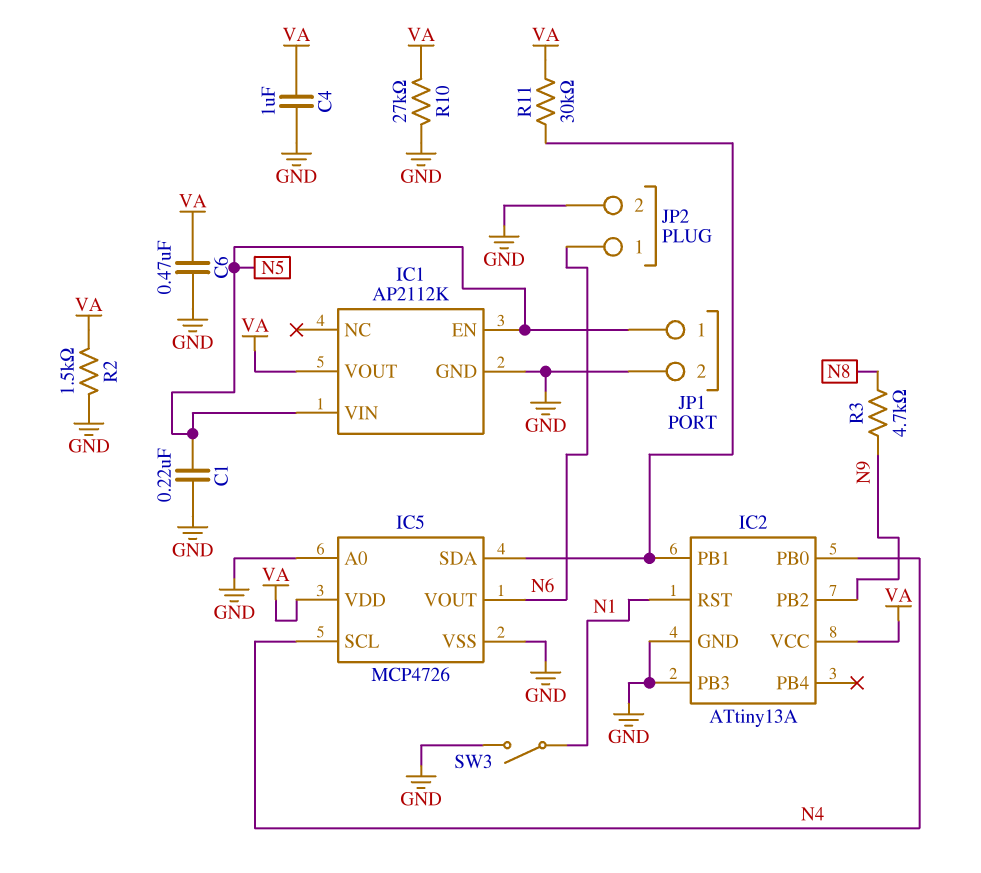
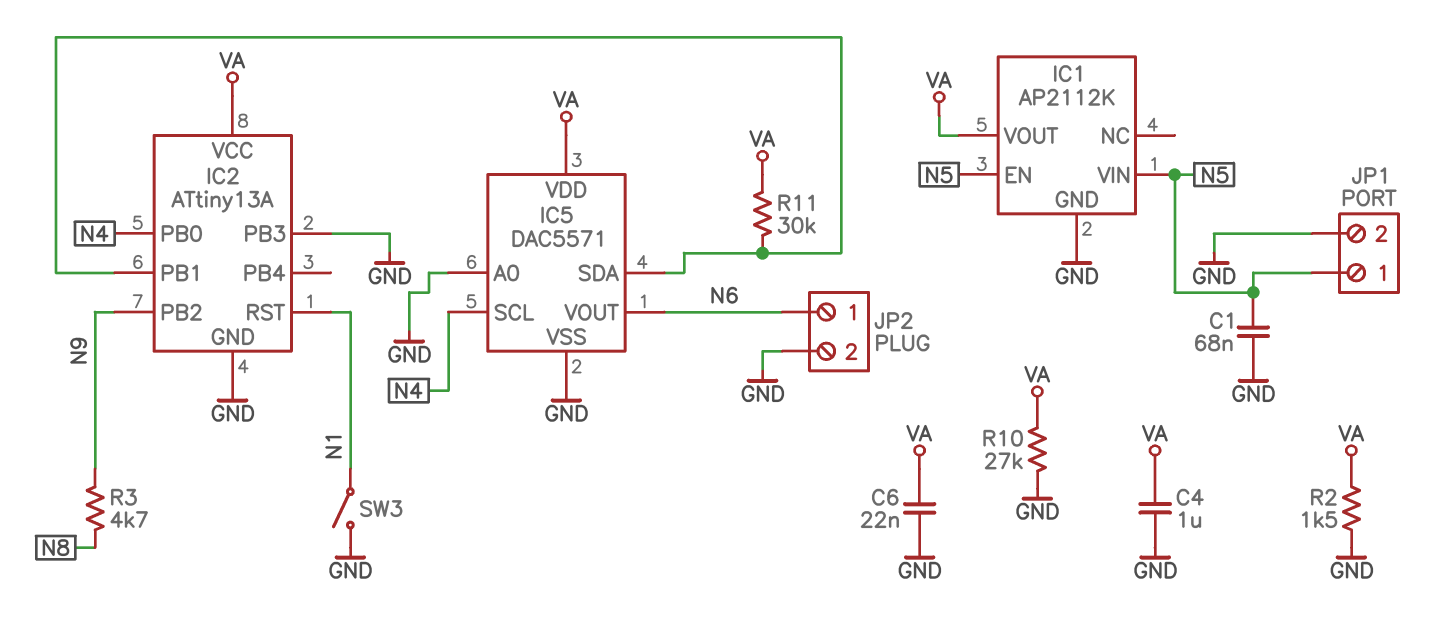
C1: 220nF (GND, N5) -> 68nF (GND, N5)
C6: 470nF (GND, VA) -> 22nF (GND, VA)
IC5: MCP4726 -> DAC5571

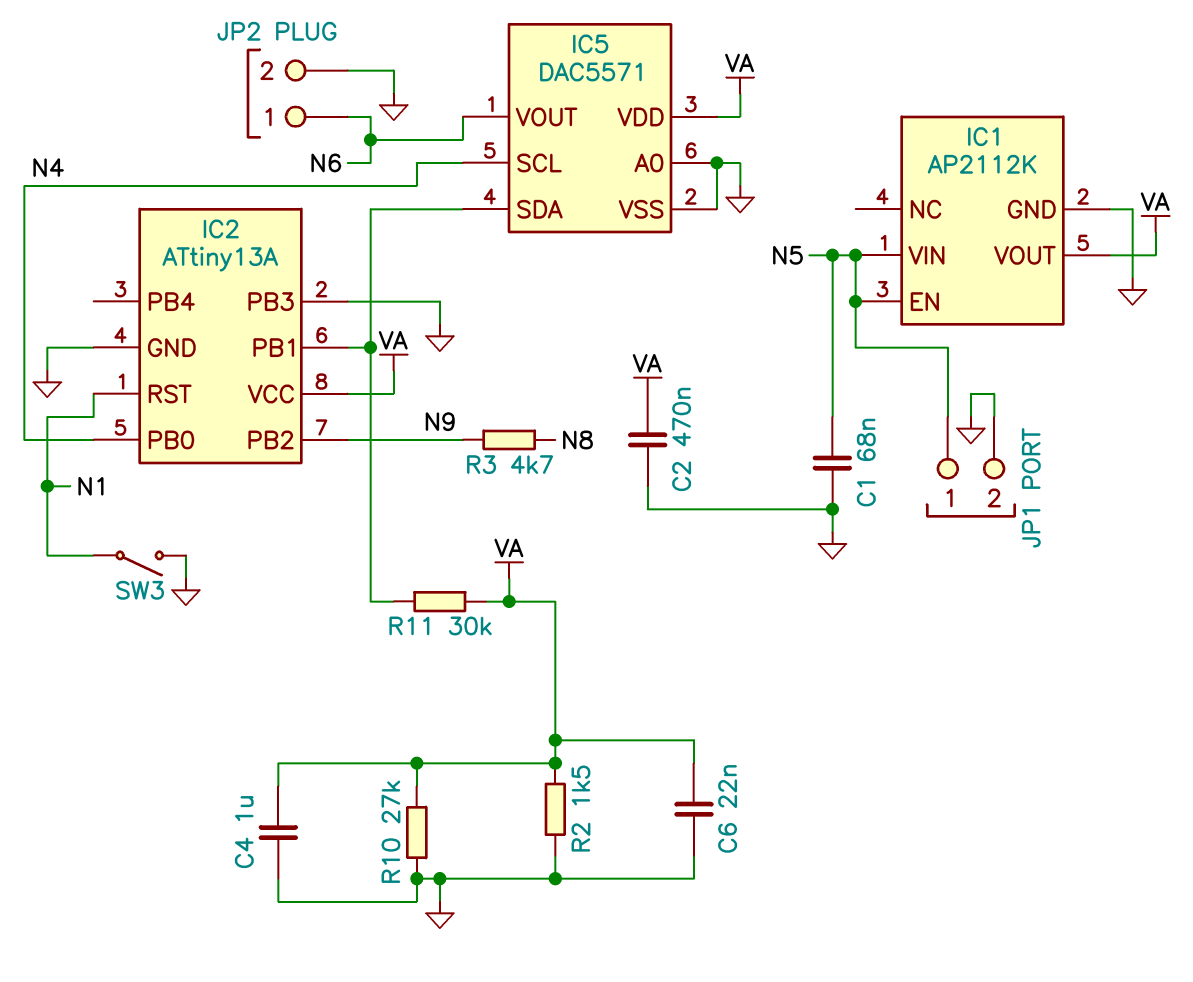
C2: none -> 470nF (GND, VA)

